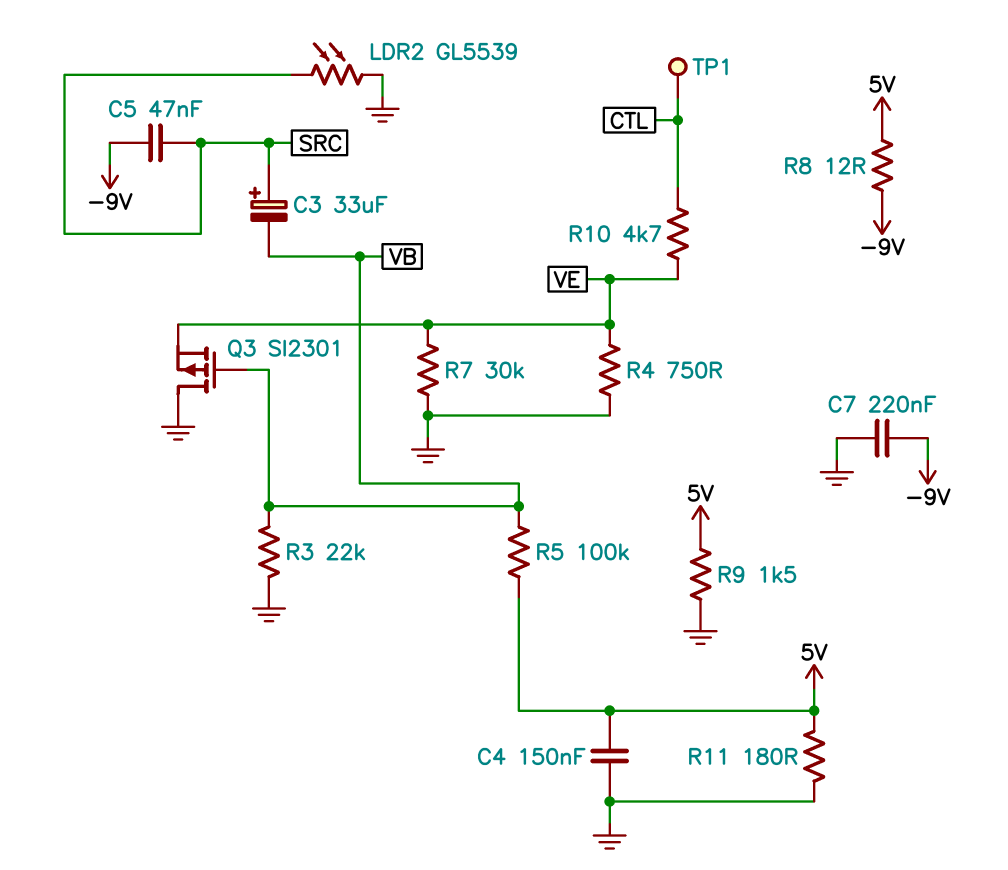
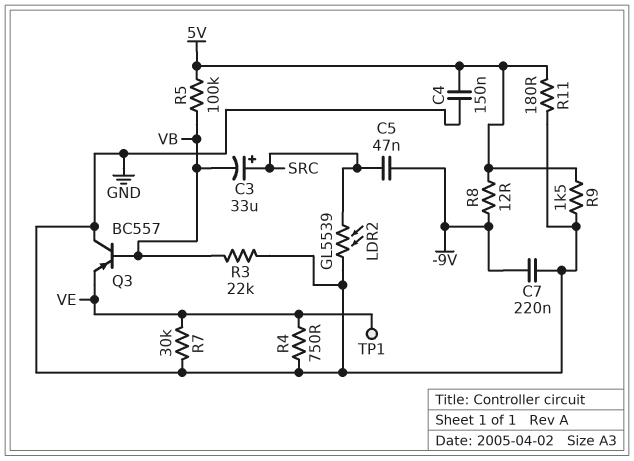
Q3: PMOS SI2301 (G VB, D GND, S VE) -> PNP BC557 (B VB, C GND, E VE)
R10: 4.7k (CTL, VE) -> none
TP1: test point (CTL) -> test point (VE)

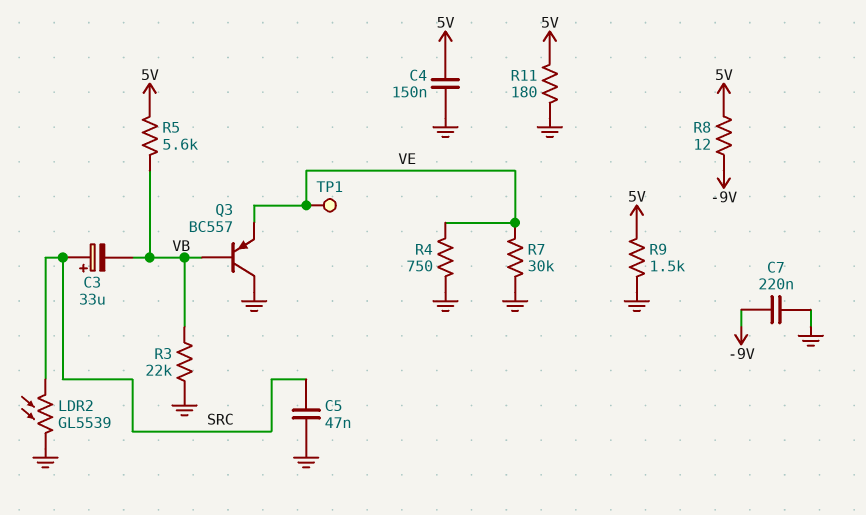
C5: 47nF (-9V, SRC) -> 47nF (GND, SRC)
R5: 100k (5V, VB) -> 5.6k (5V, VB)

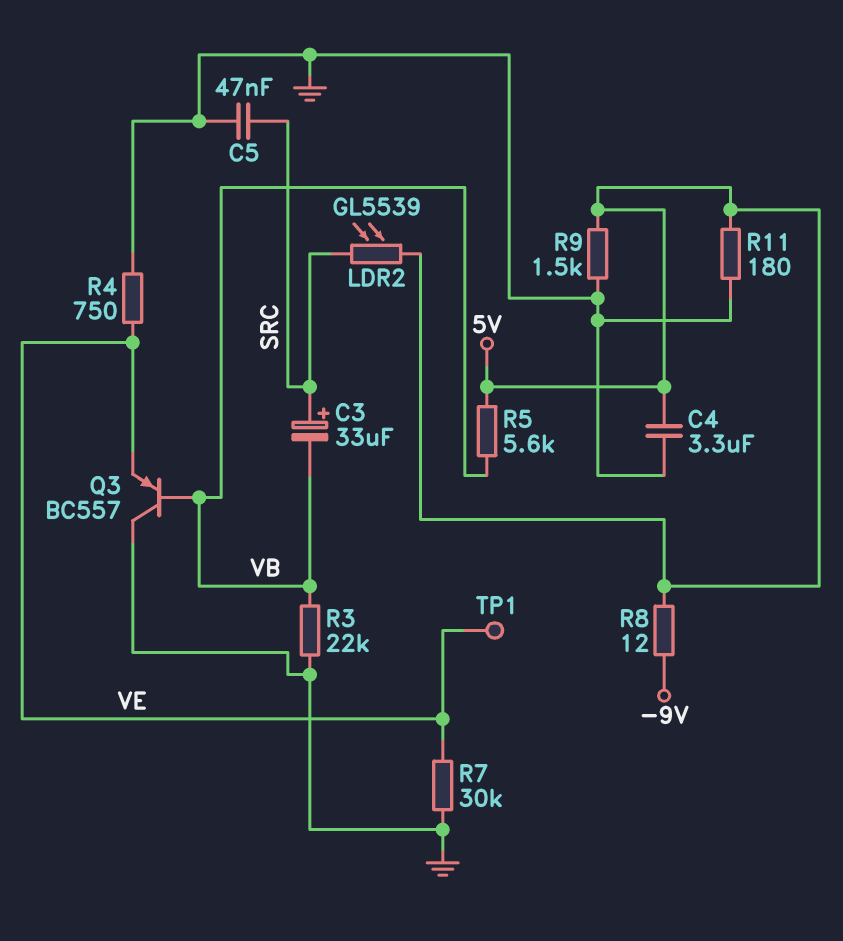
C4: 150nF (5V, GND) -> 3.3uF (5V, GND)
C7: 220nF (-9V, GND) -> none
LDR2: GL5539 (GND, SRC) -> GL5539 (5V, SRC)

